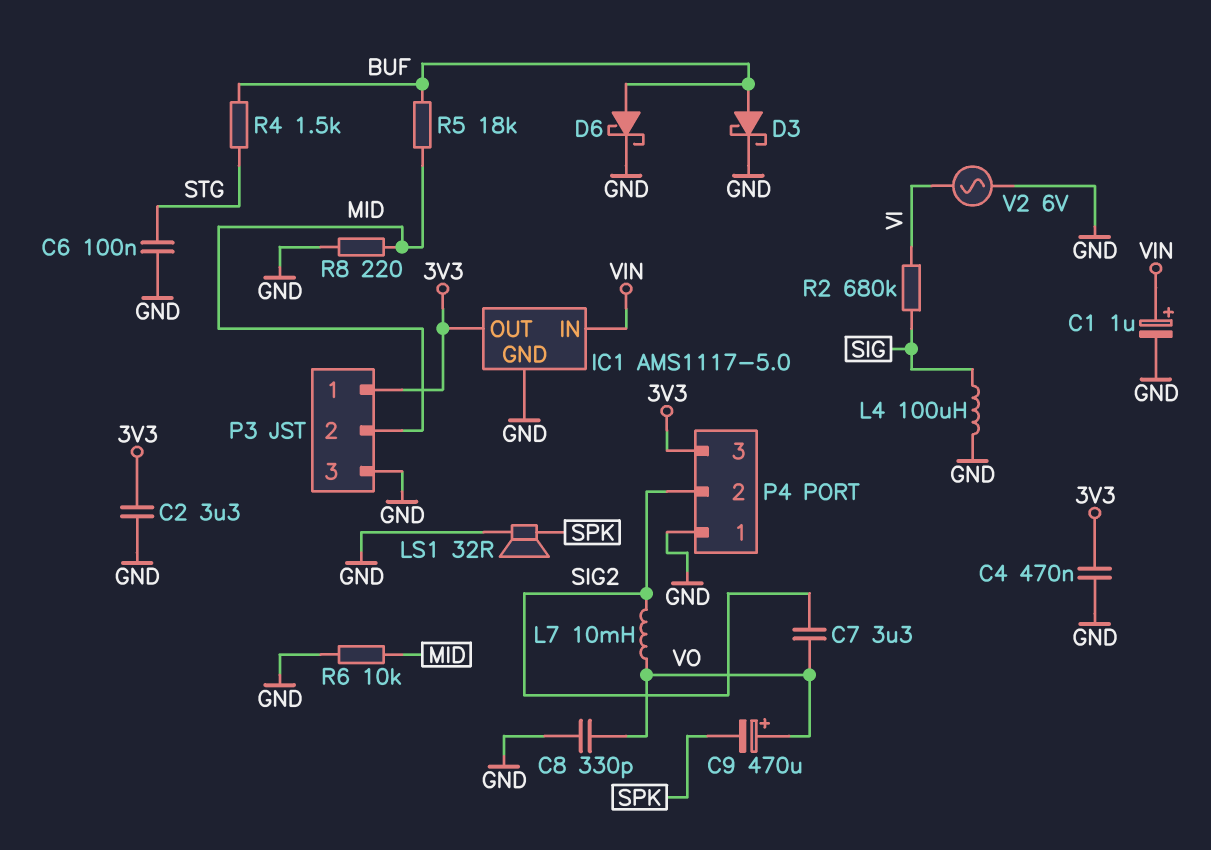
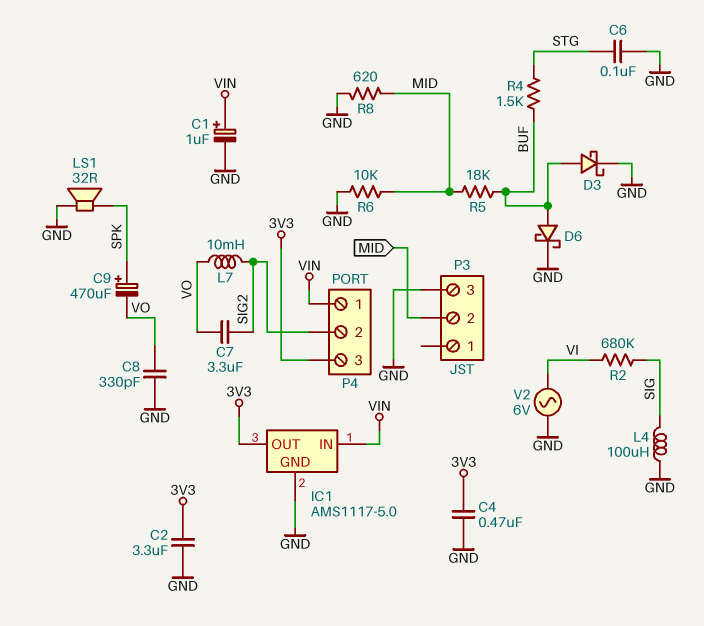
C9: 470uF (plus VO, minus SPK) -> 470uF (plus SPK, minus VO)
P3 pin 1: 3V3 -> none
P4 pin 1: GND -> VIN
R8: 220 (GND, MID) -> 620 (GND, MID)

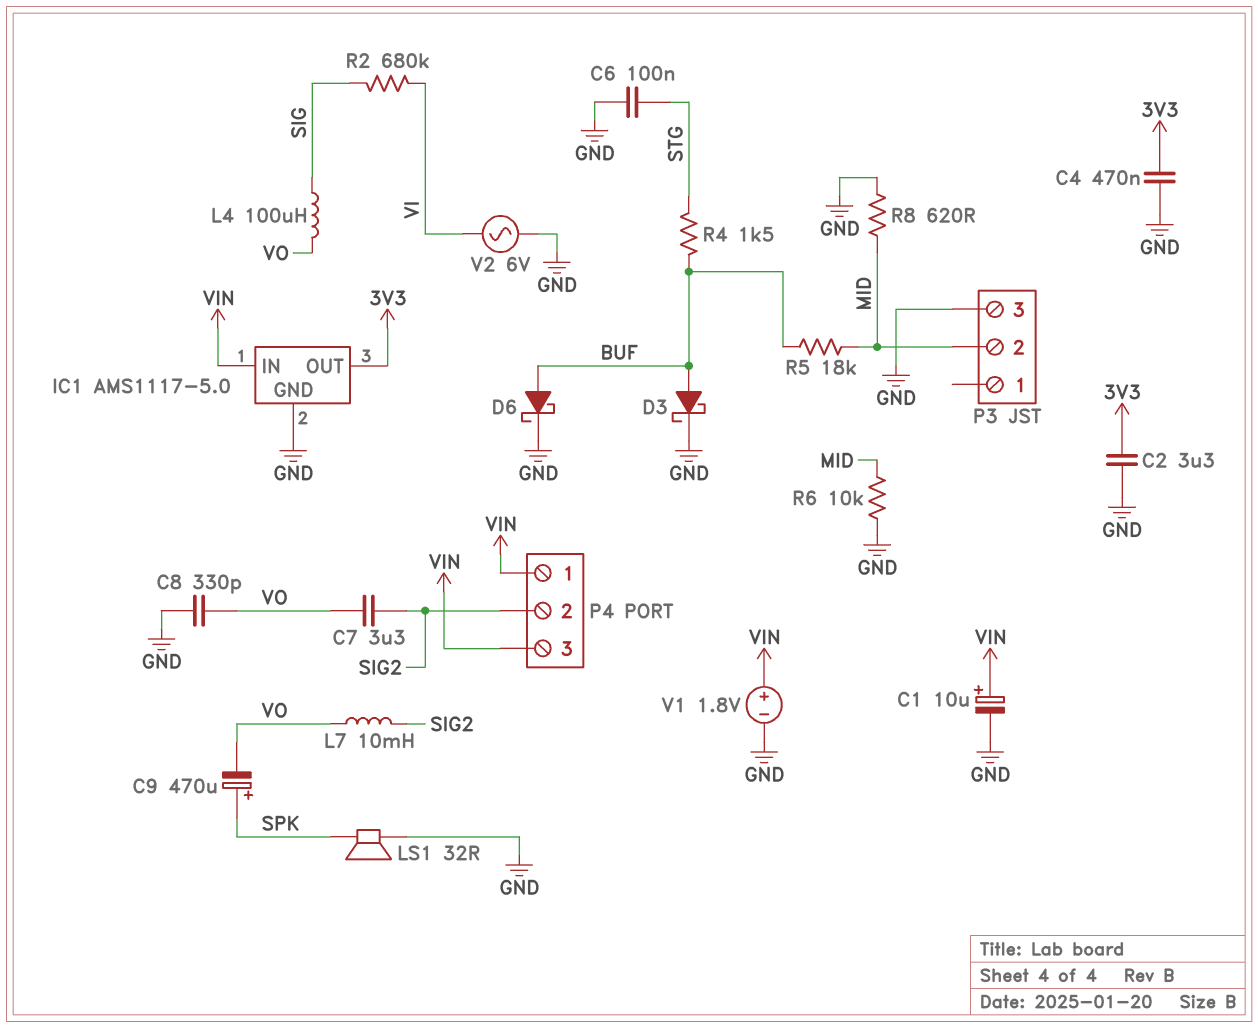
C1: 1uF (plus VIN, minus GND) -> 10uF (plus VIN, minus GND)
L4: 100uH (GND, SIG) -> 100uH (SIG, VO)
P4 pin 3: 3V3 -> VIN
V1: none -> 1.8V (plus VIN, minus GND)

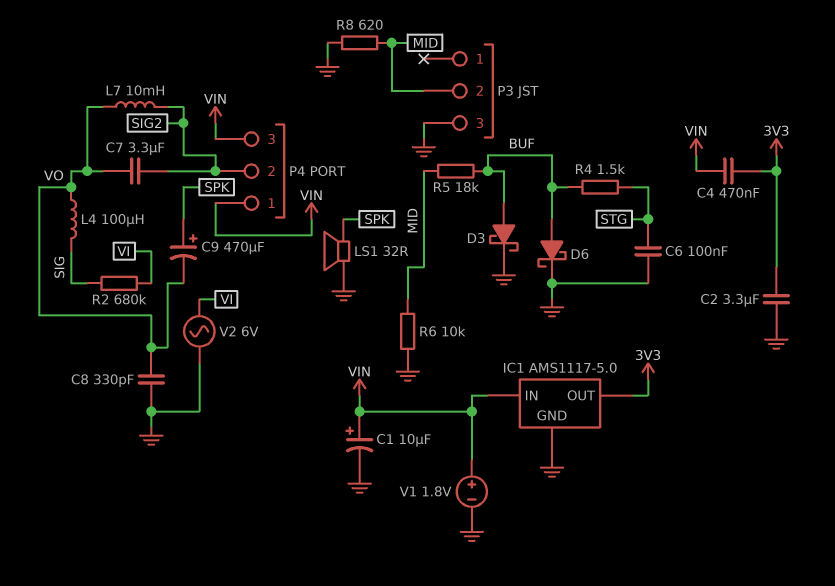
C4: 470nF (3V3, GND) -> 470nF (3V3, VIN)

